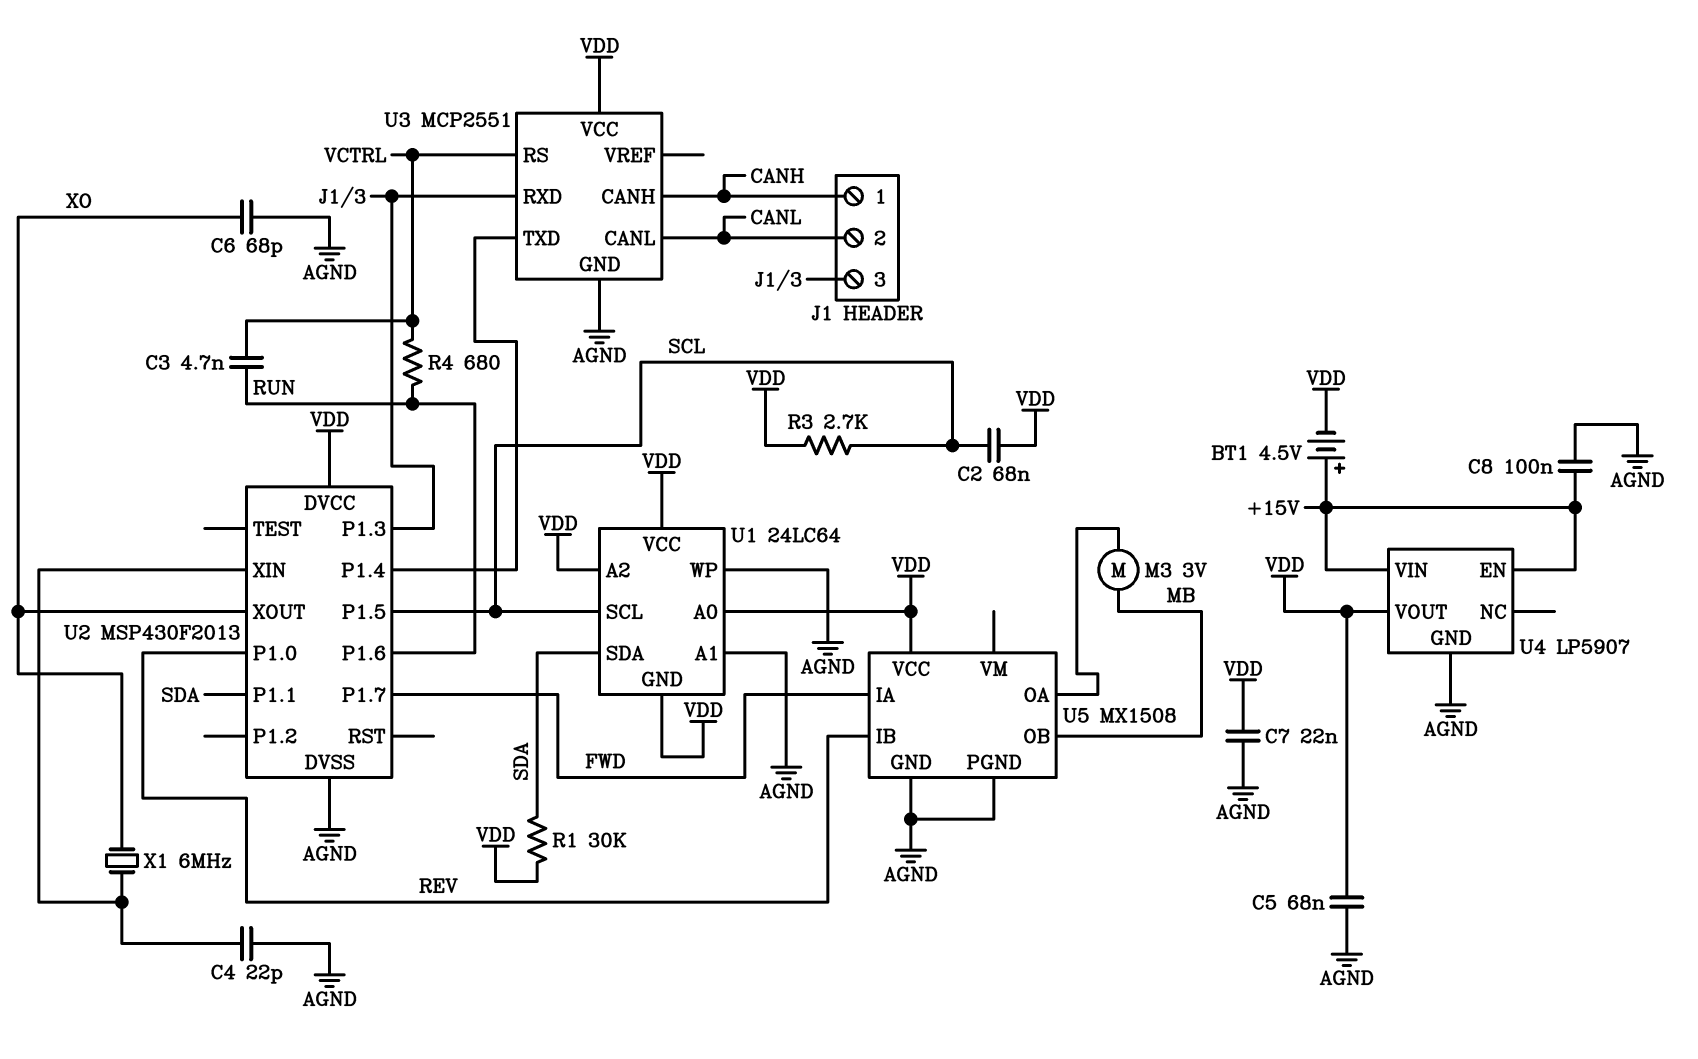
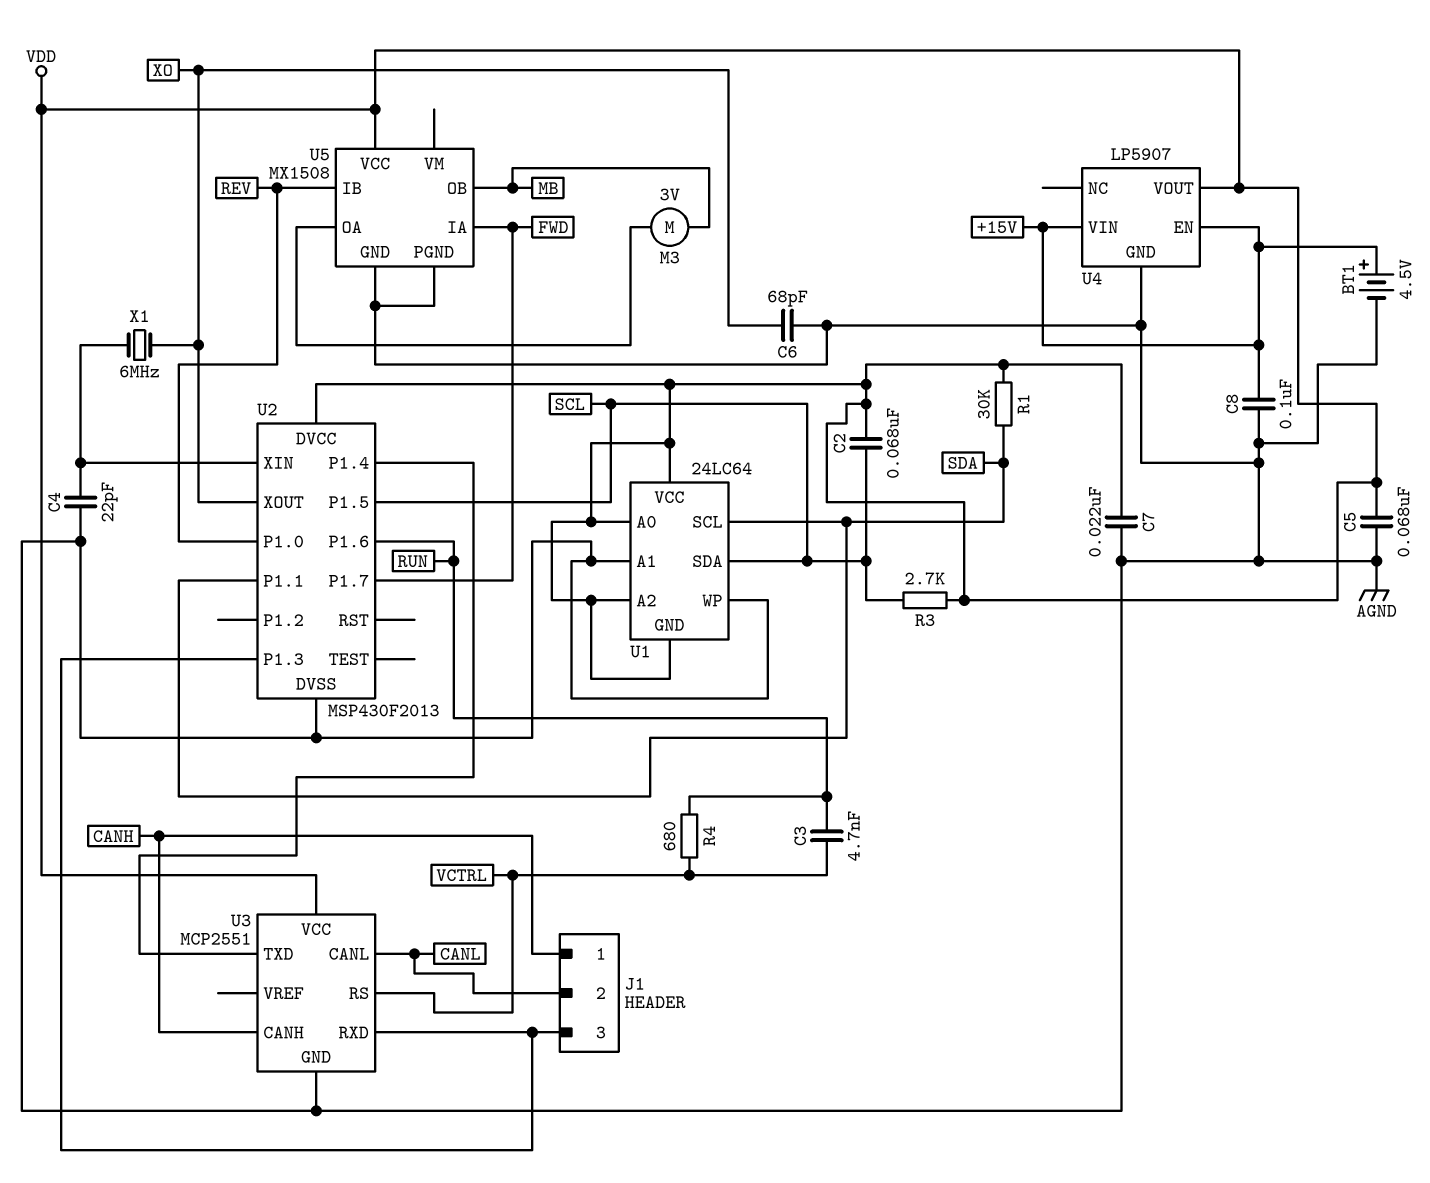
BT1: 4.5V (plus +15V, minus VDD) -> 4.5V (plus +15V, minus AGND)
U1 pin SCL: SCL -> SDA
U1 pin SDA: SDA -> SCL

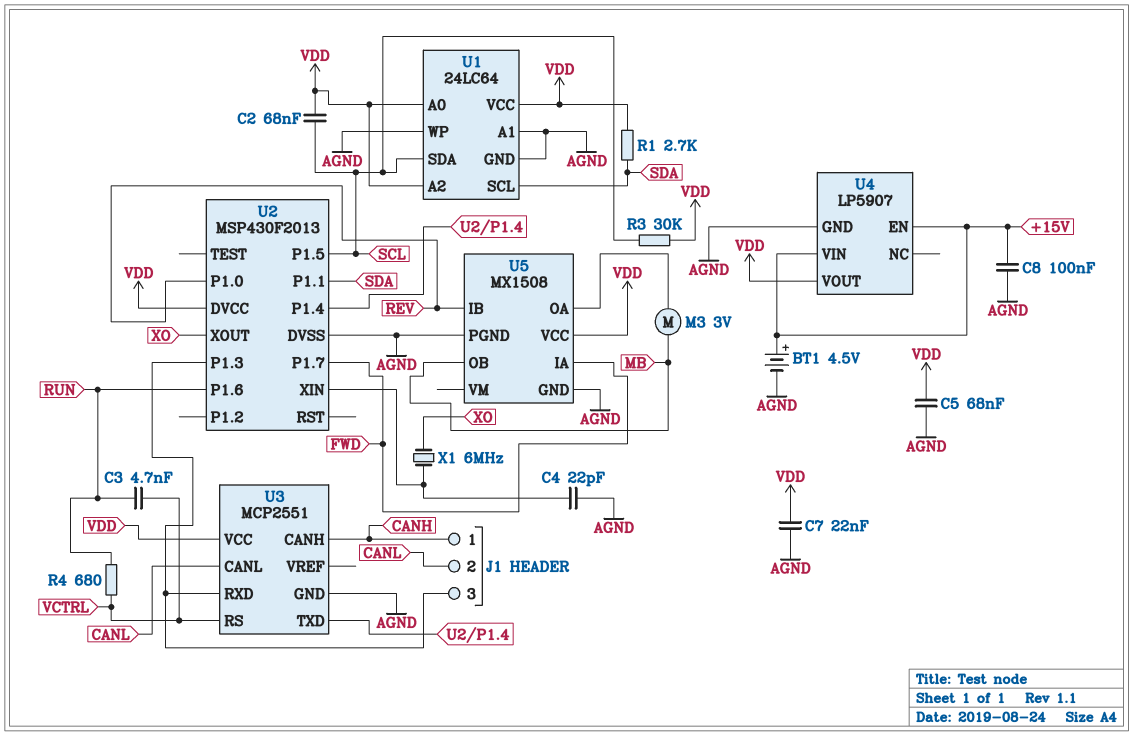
C6: 68pF (AGND, XO) -> none
R1: 30k (SDA, VDD) -> 2.7k (SDA, VDD)
R3: 2.7k (SCL, VDD) -> 30k (SCL, VDD)
U1 pin GND: VDD -> AGND

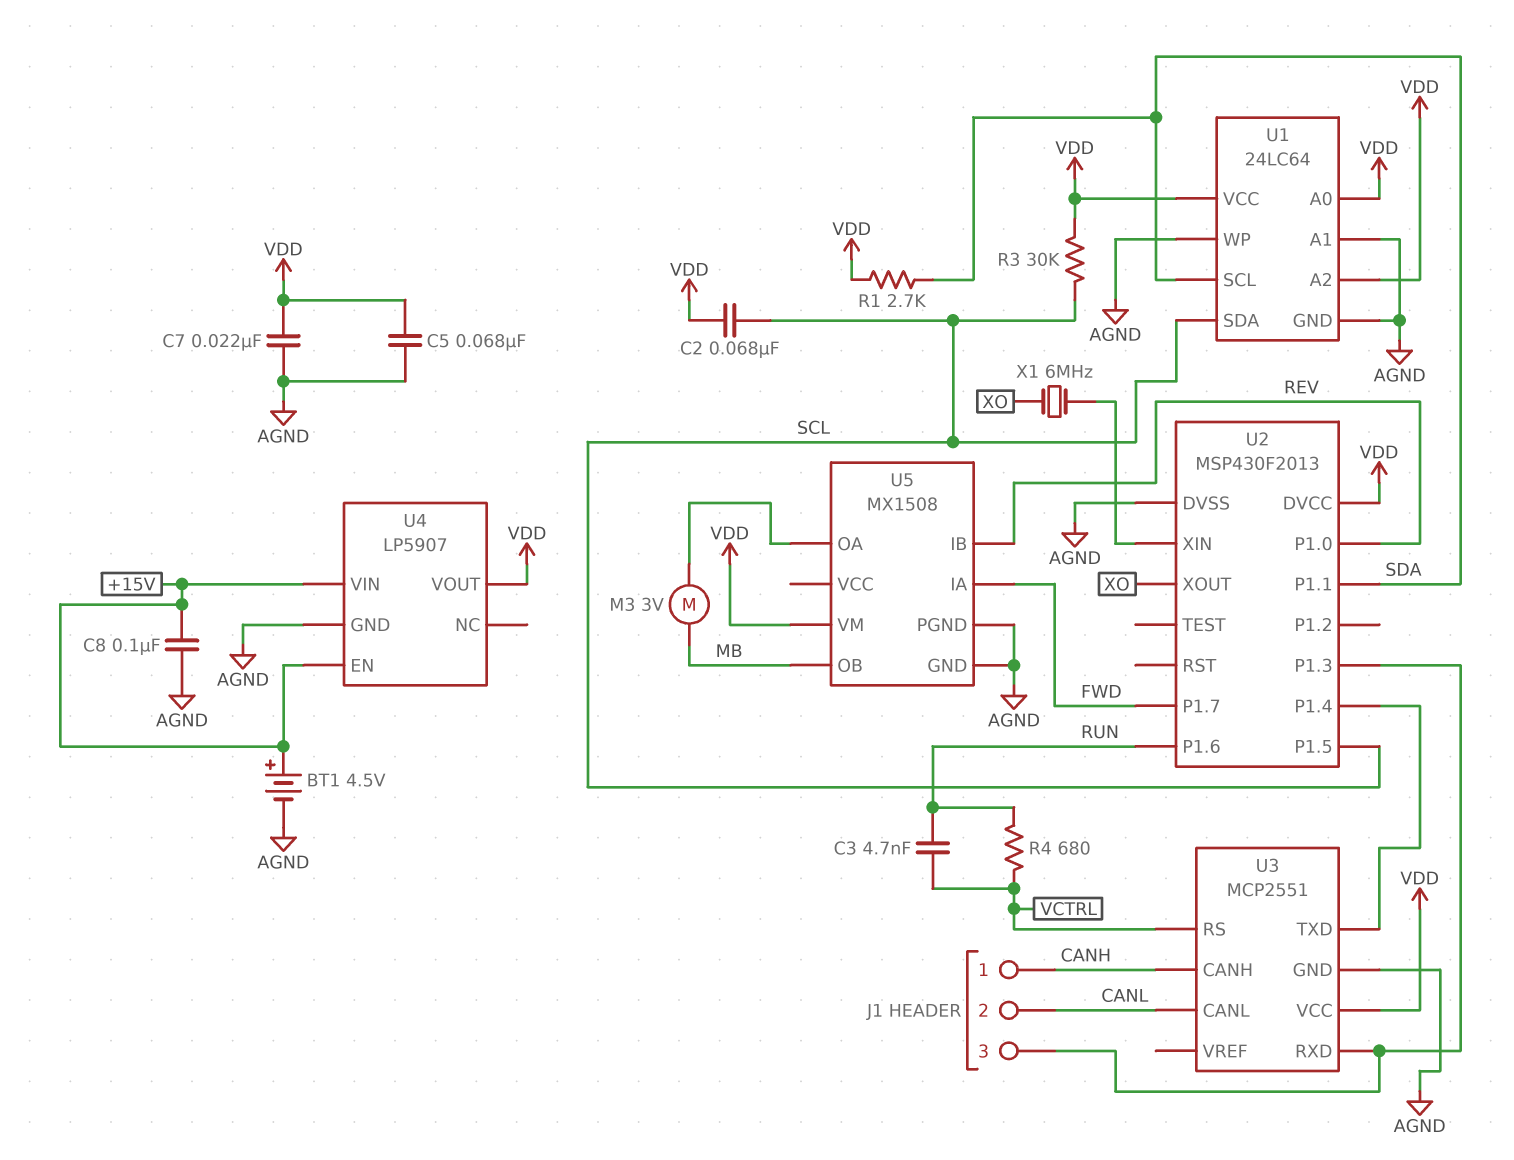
C4: 22pF (AGND, U2/XIN) -> none
U5 pin VCC: VDD -> none
U5 pin VM: none -> VDD

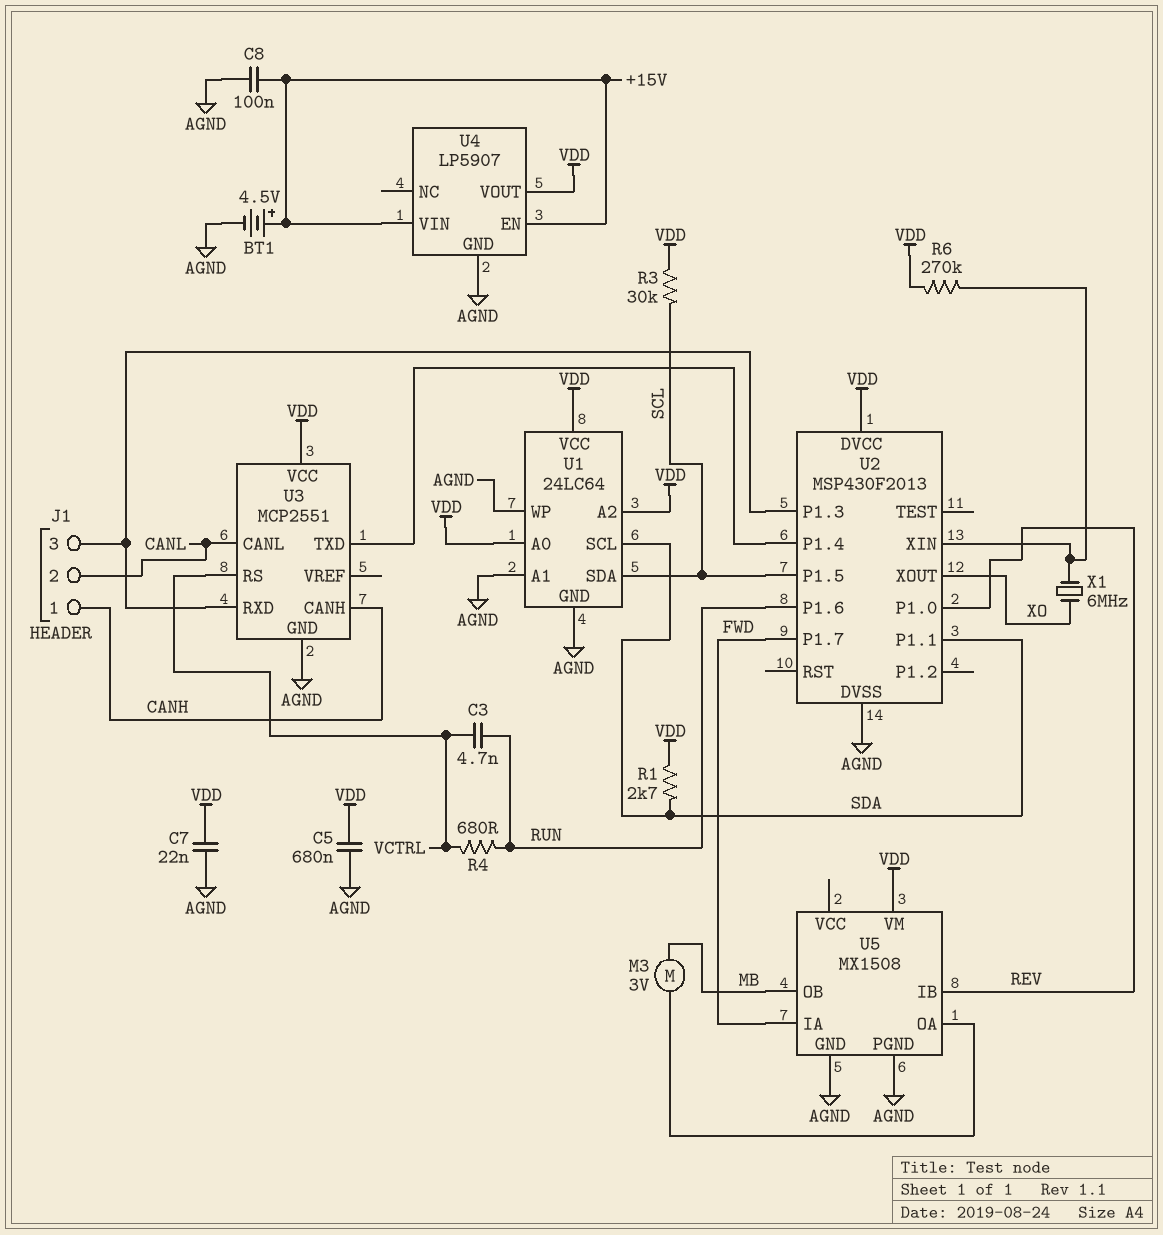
C2: 68nF (SCL, VDD) -> none
C5: 68nF (AGND, VDD) -> 680nF (AGND, VDD)
R6: none -> 270k (U2/XIN, VDD)

